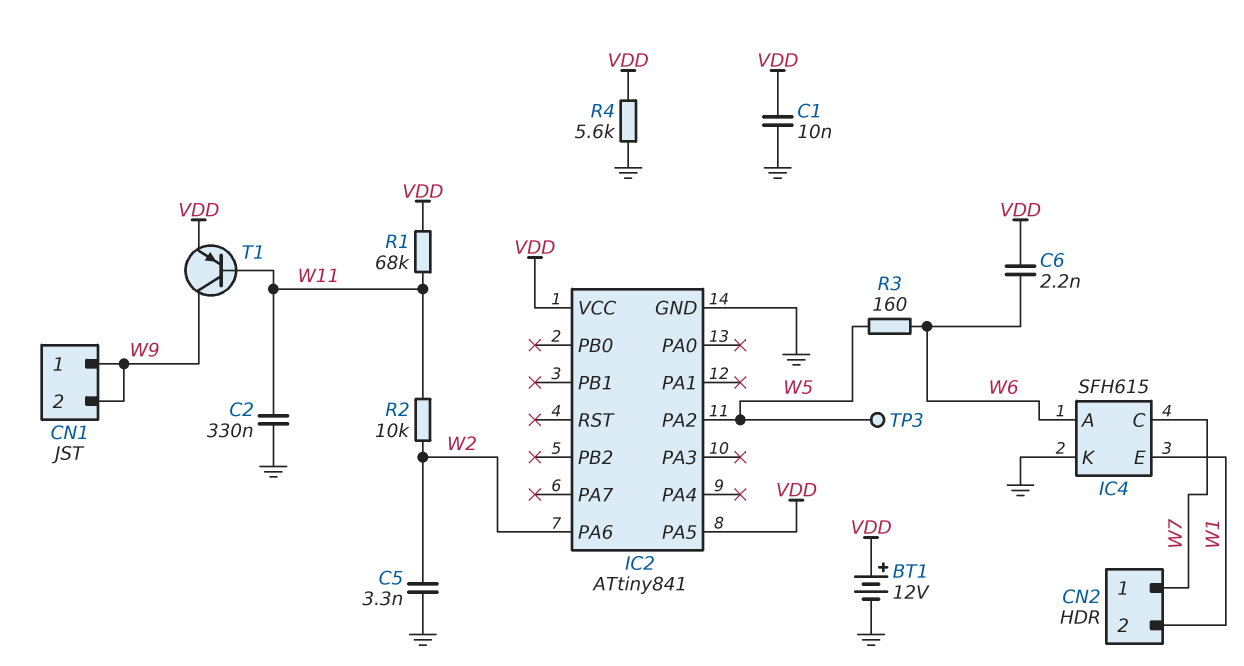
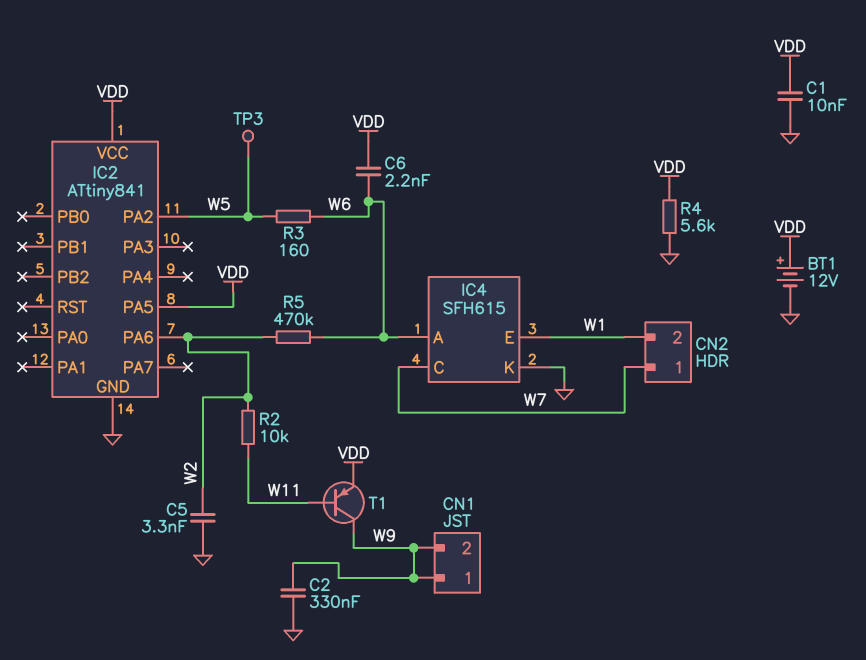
C2: 330nF (GND, W11) -> 330nF (GND, W9)
R1: 68k (VDD, W11) -> none
R5: none -> 470k (W2, W6)

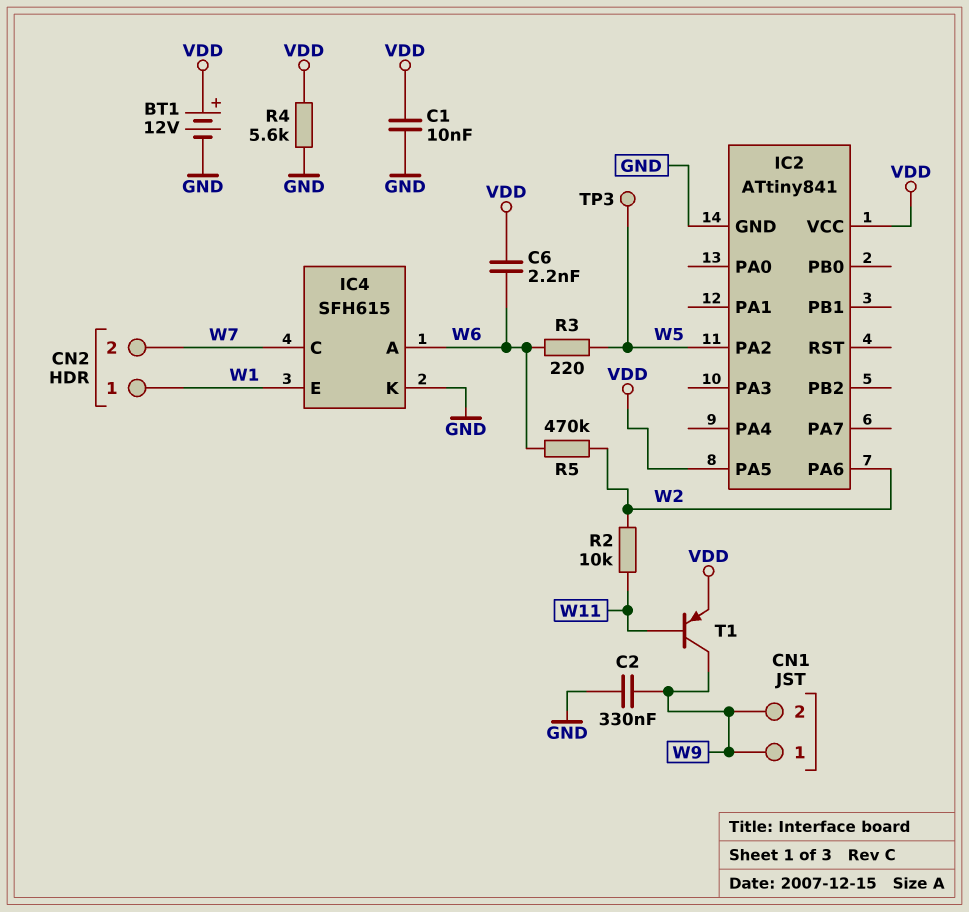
C5: 3.3nF (GND, W2) -> none
CN2 pin 1: W7 -> W1
CN2 pin 2: W1 -> W7
R3: 160 (W5, W6) -> 220 (W5, W6)

